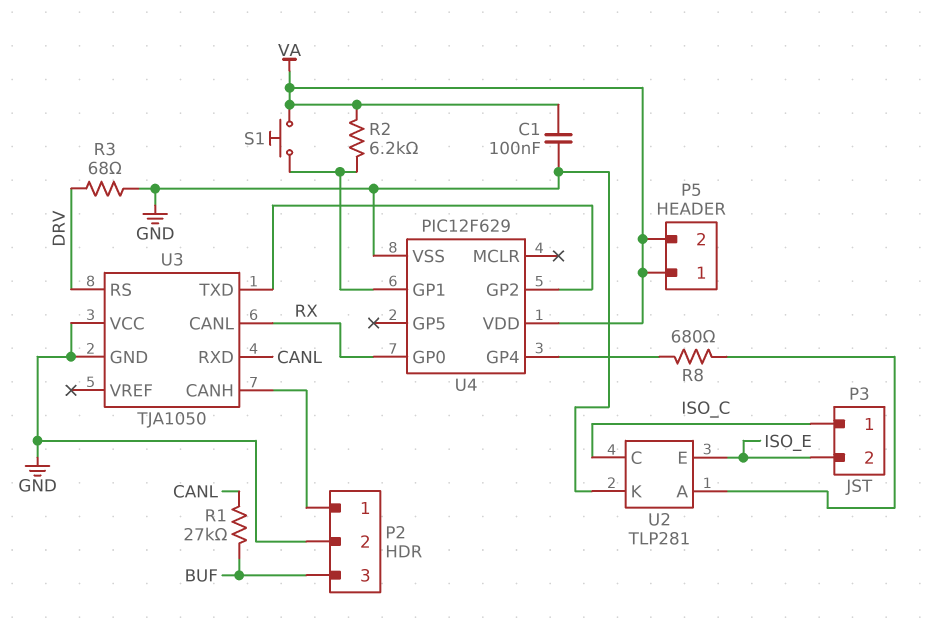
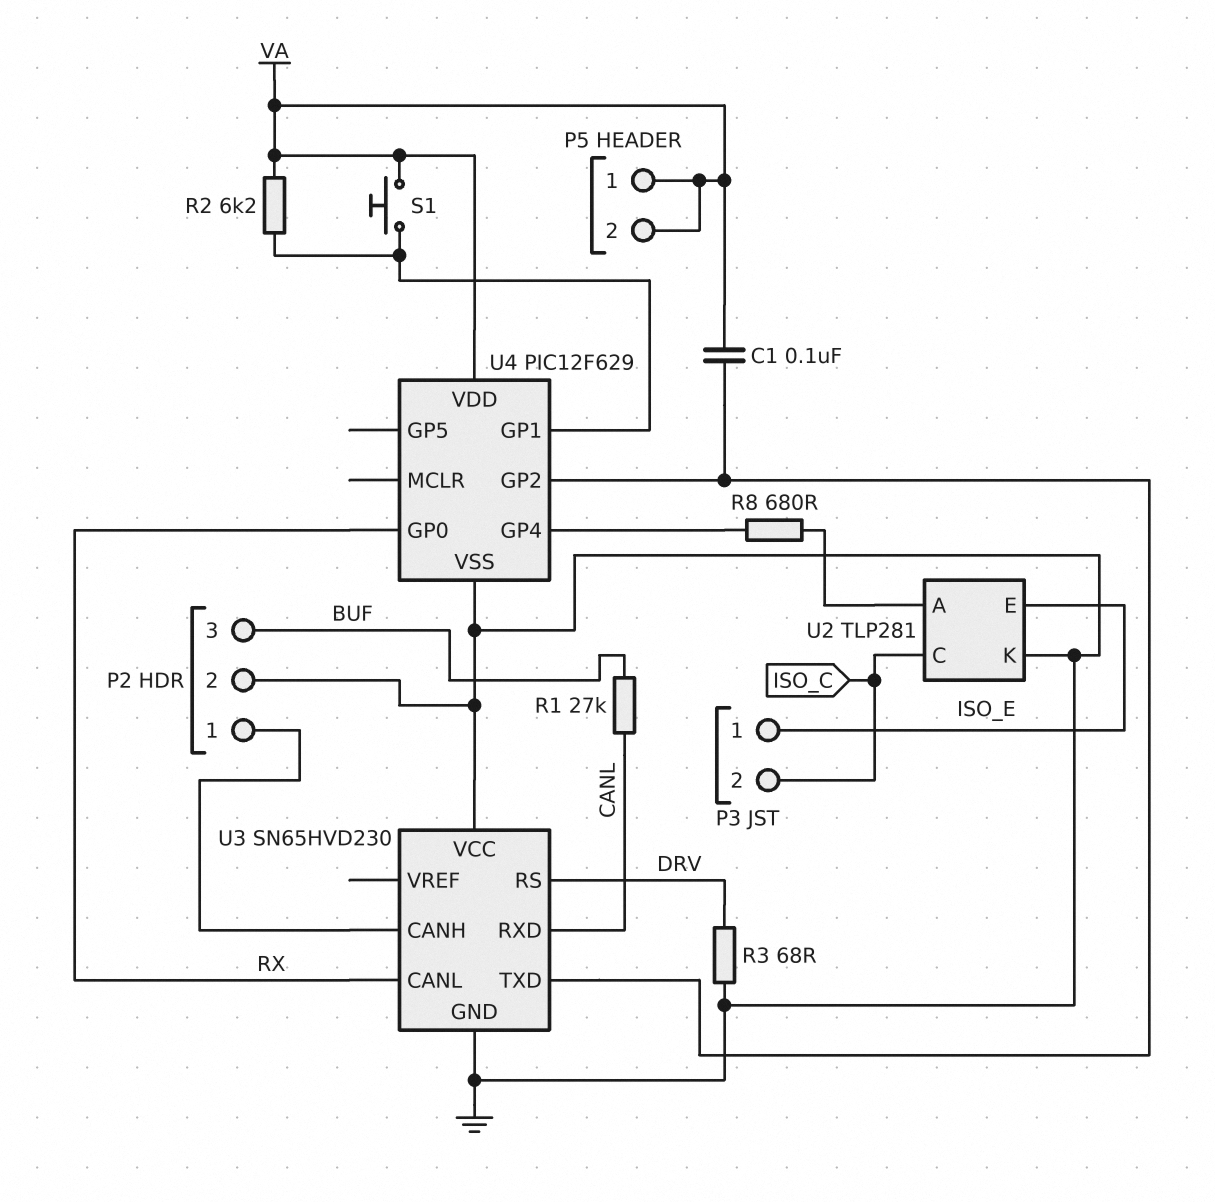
C1: 100nF (GND, VA) -> 100nF (U3/TXD, VA)
P3 pin 1: ISO_C -> ISO_E
P3 pin 2: ISO_E -> ISO_C
U3: TJA1050 -> SN65HVD230

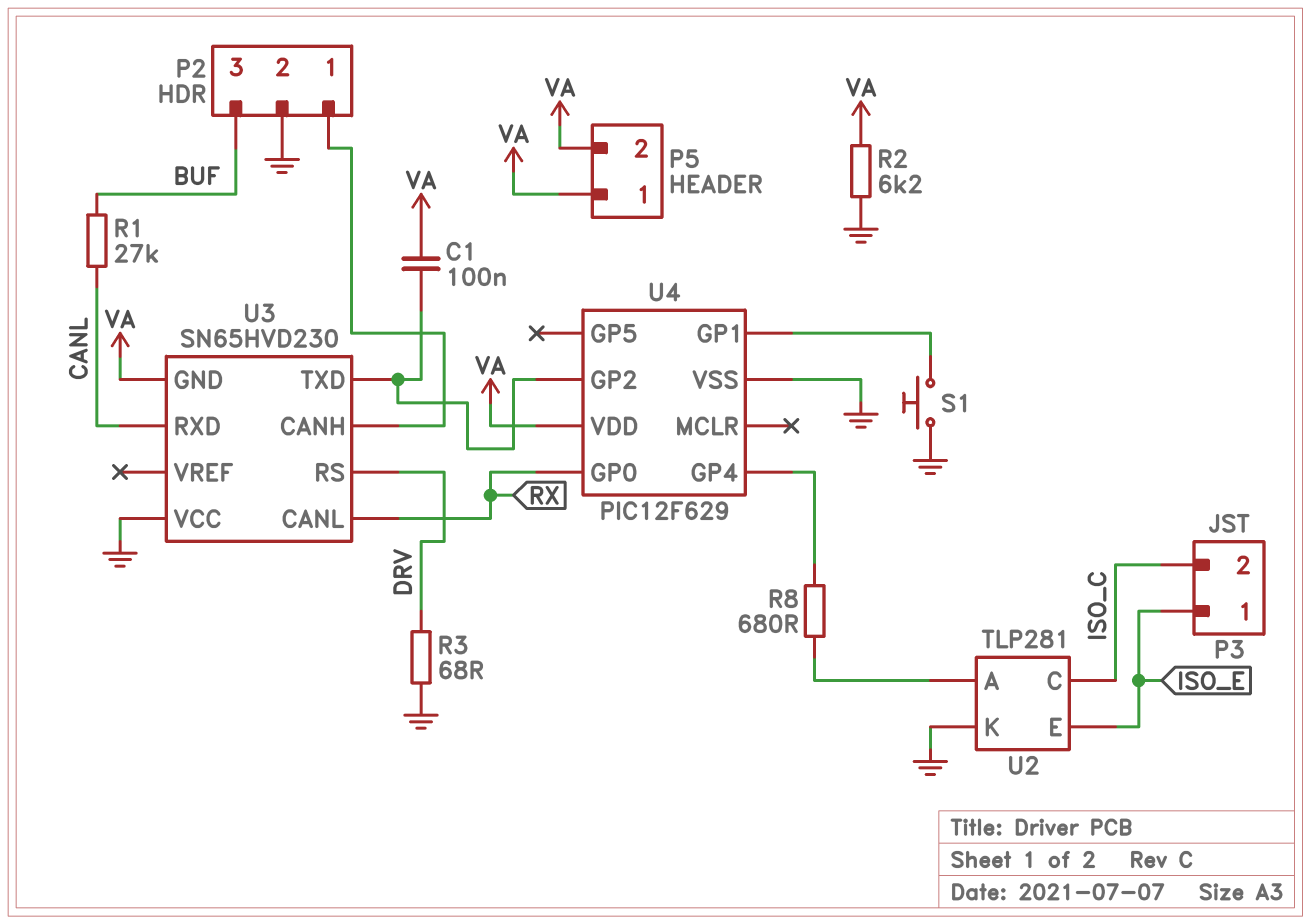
R2: 6.2k (U4/GP1, VA) -> 6.2k (GND, VA)
S1: button (U4/GP1, VA) -> button (GND, U4/GP1)
U3 pin GND: GND -> VA

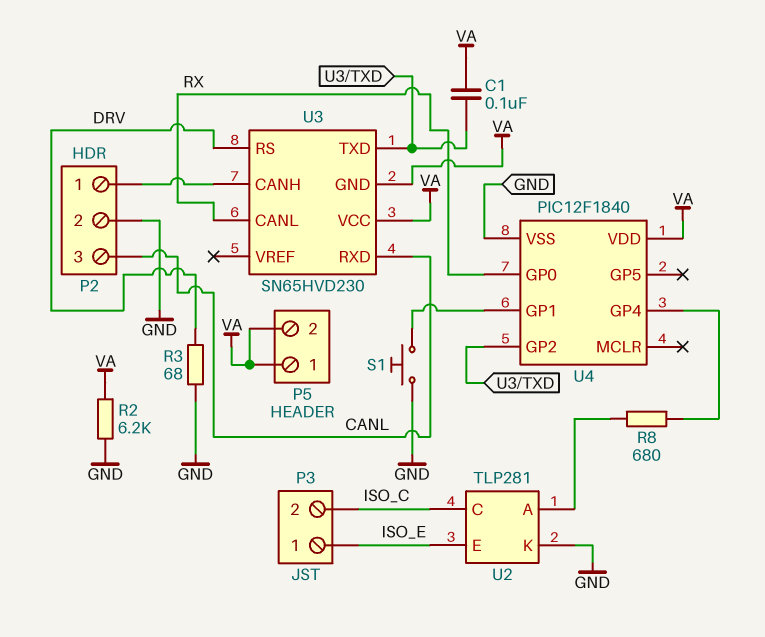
P2 pin 3: BUF -> CANL
R1: 27k (BUF, CANL) -> none
U3 pin VCC: GND -> VA
U4: PIC12F629 -> PIC12F1840

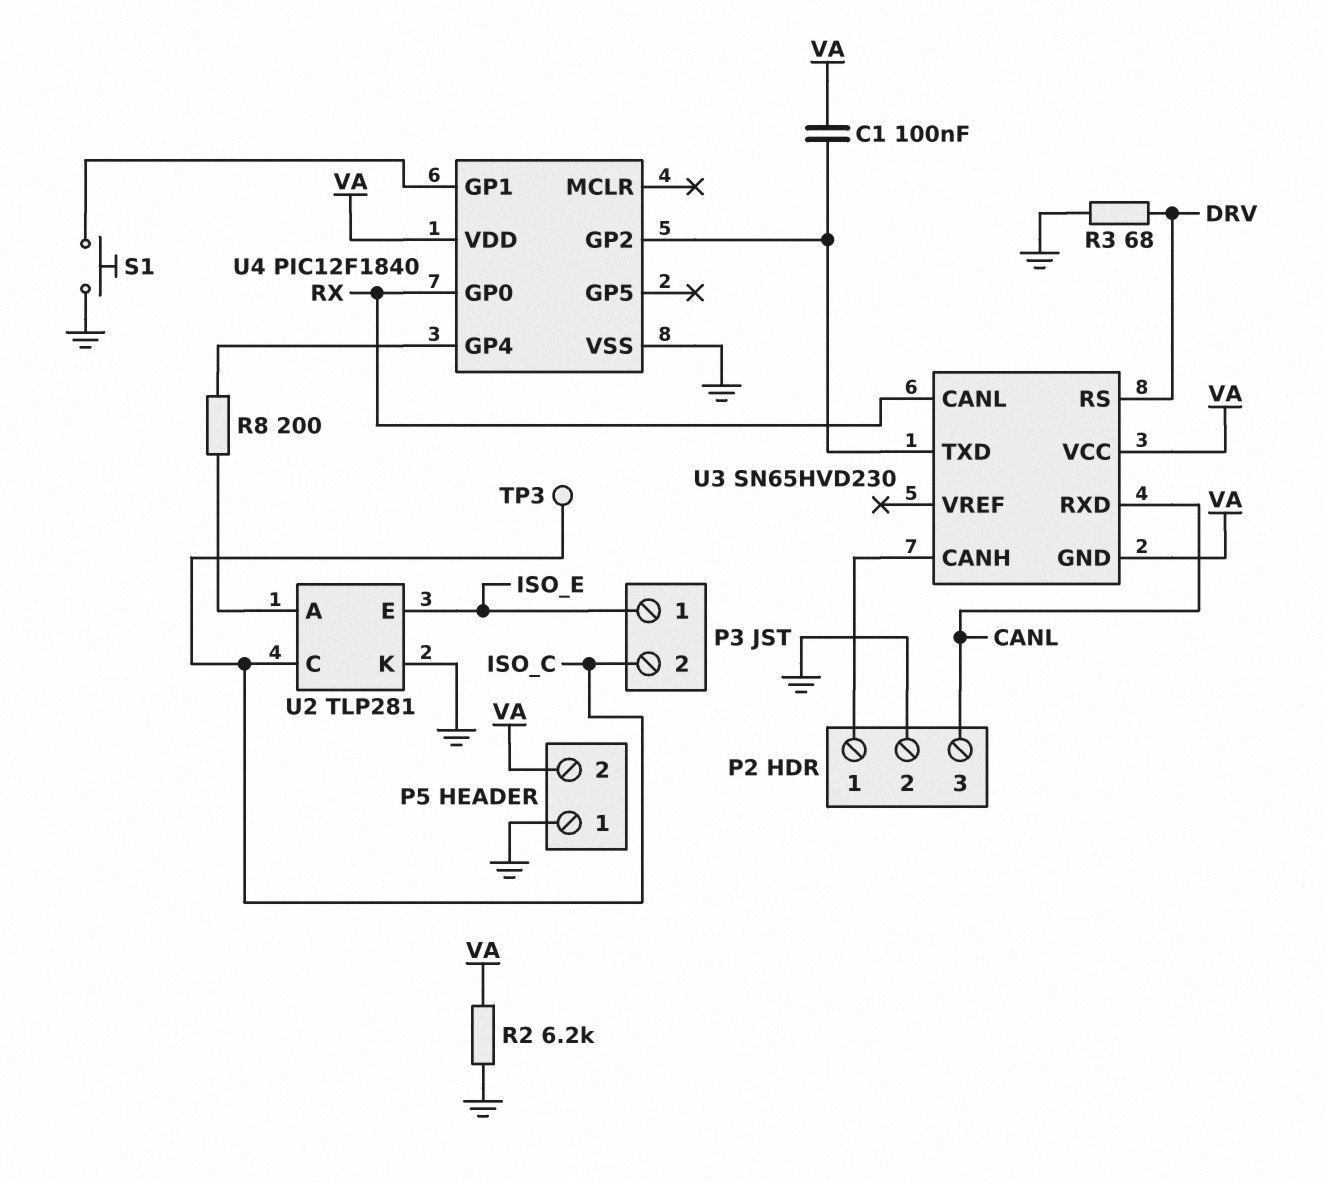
P5 pin 1: VA -> GND
R8: 680 (U2/A, U4/GP4) -> 200 (U2/A, U4/GP4)
TP3: none -> test point (ISO_C)

